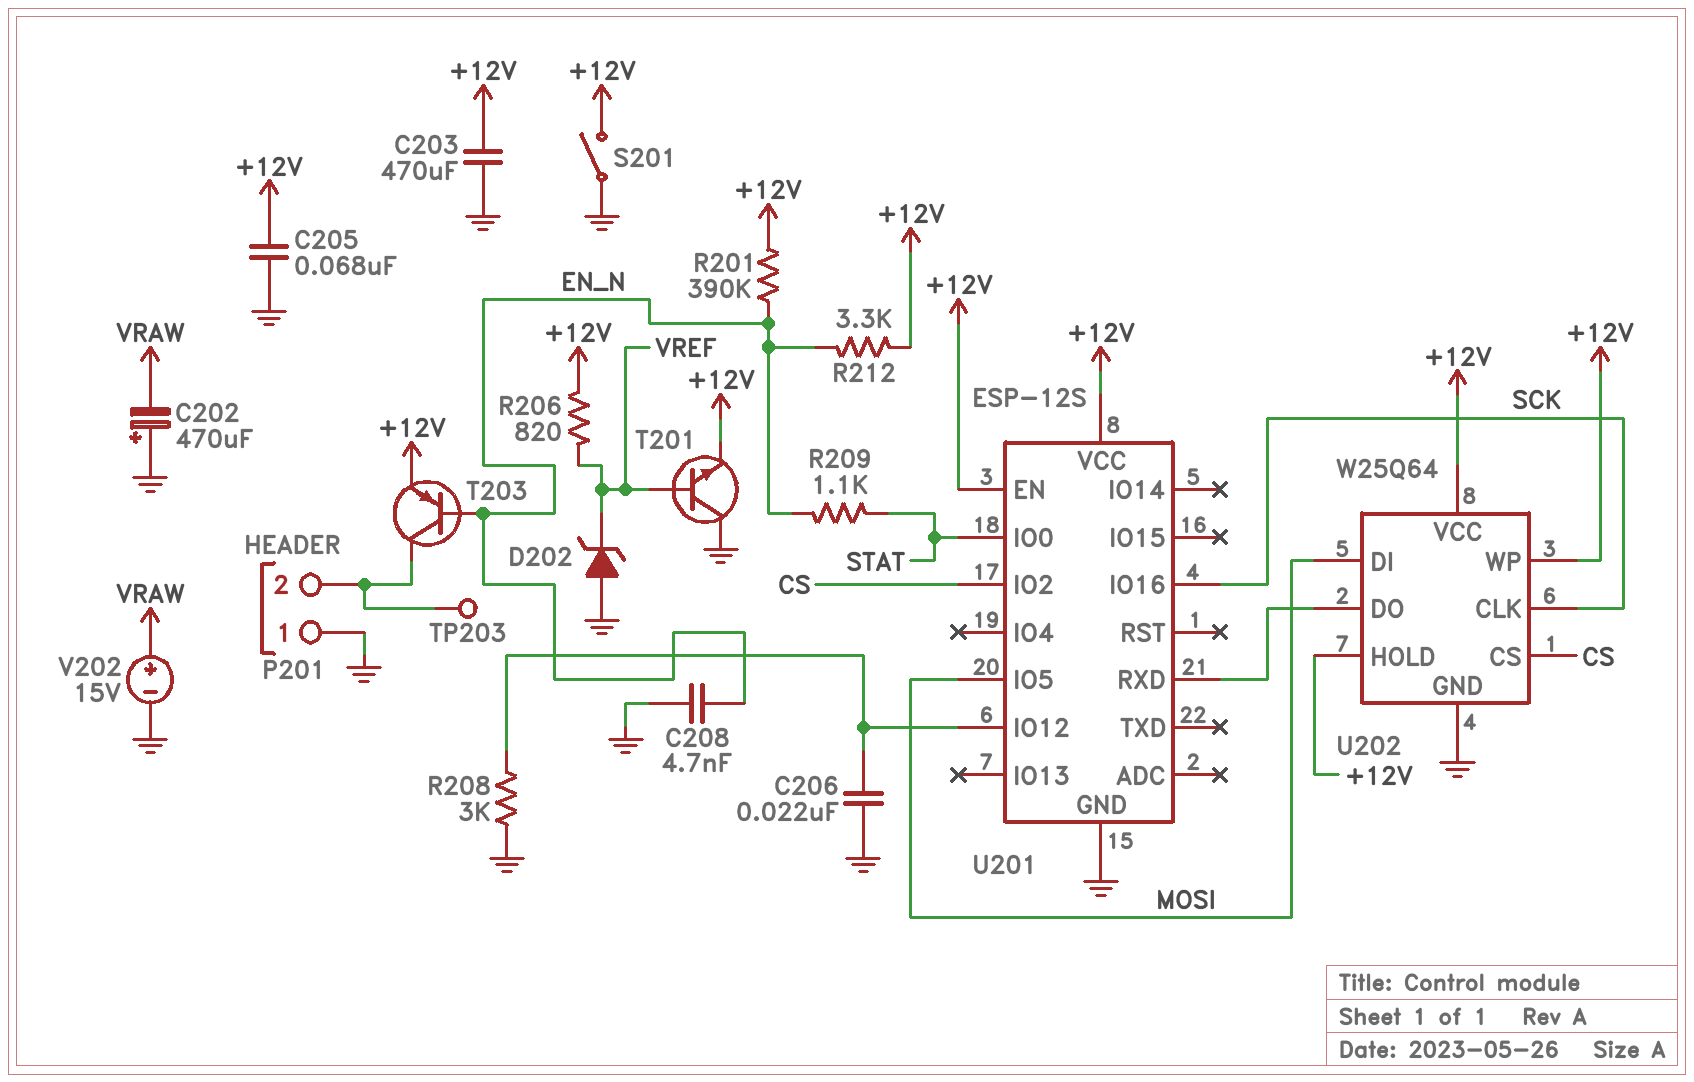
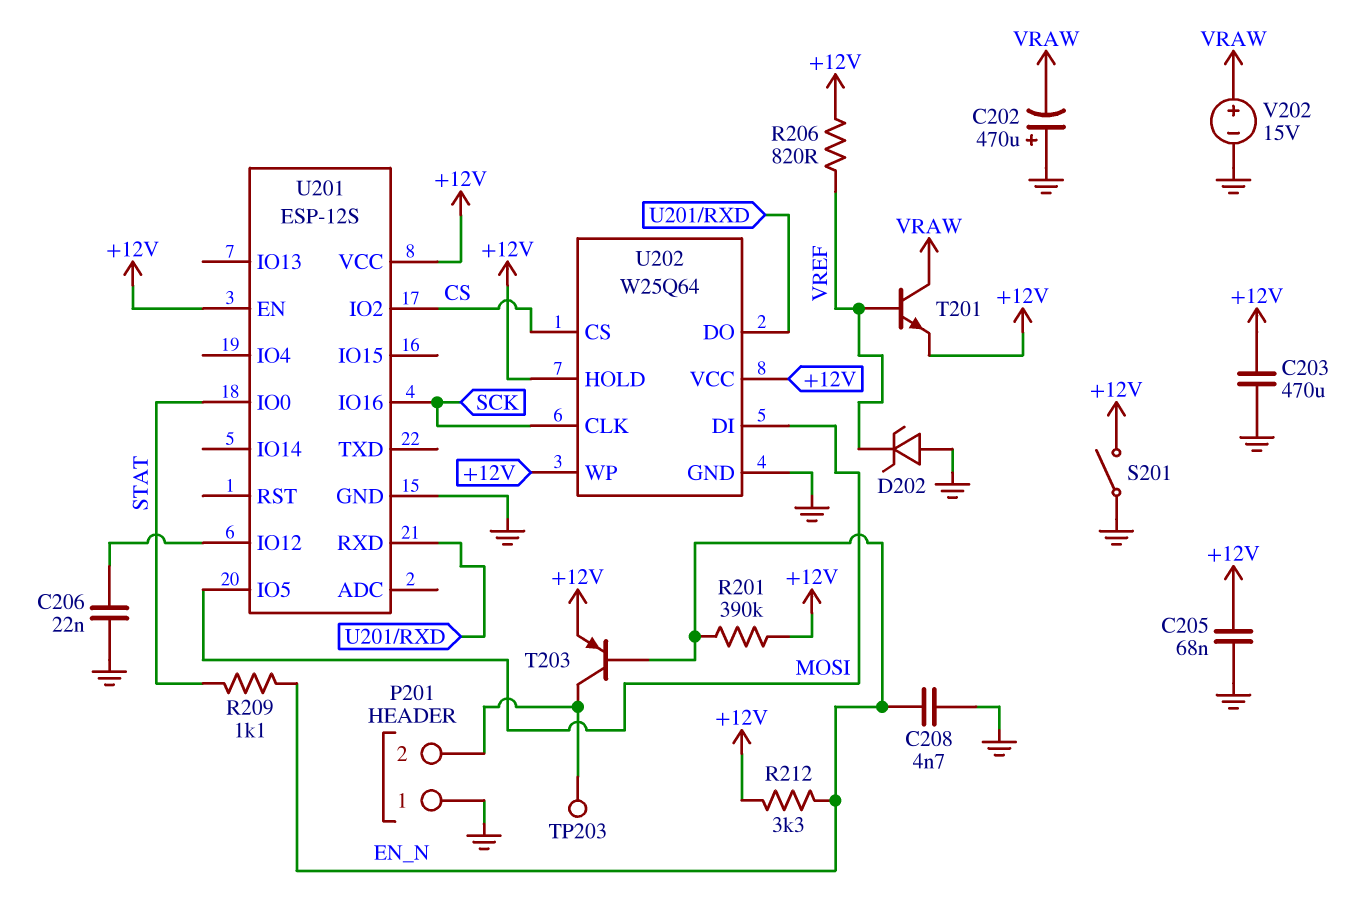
R208: 3k (GND, U201/IO12) -> none
T201: NPN (B VREF, C GND, E +12V) -> NPN (B VREF, C VRAW, E +12V)

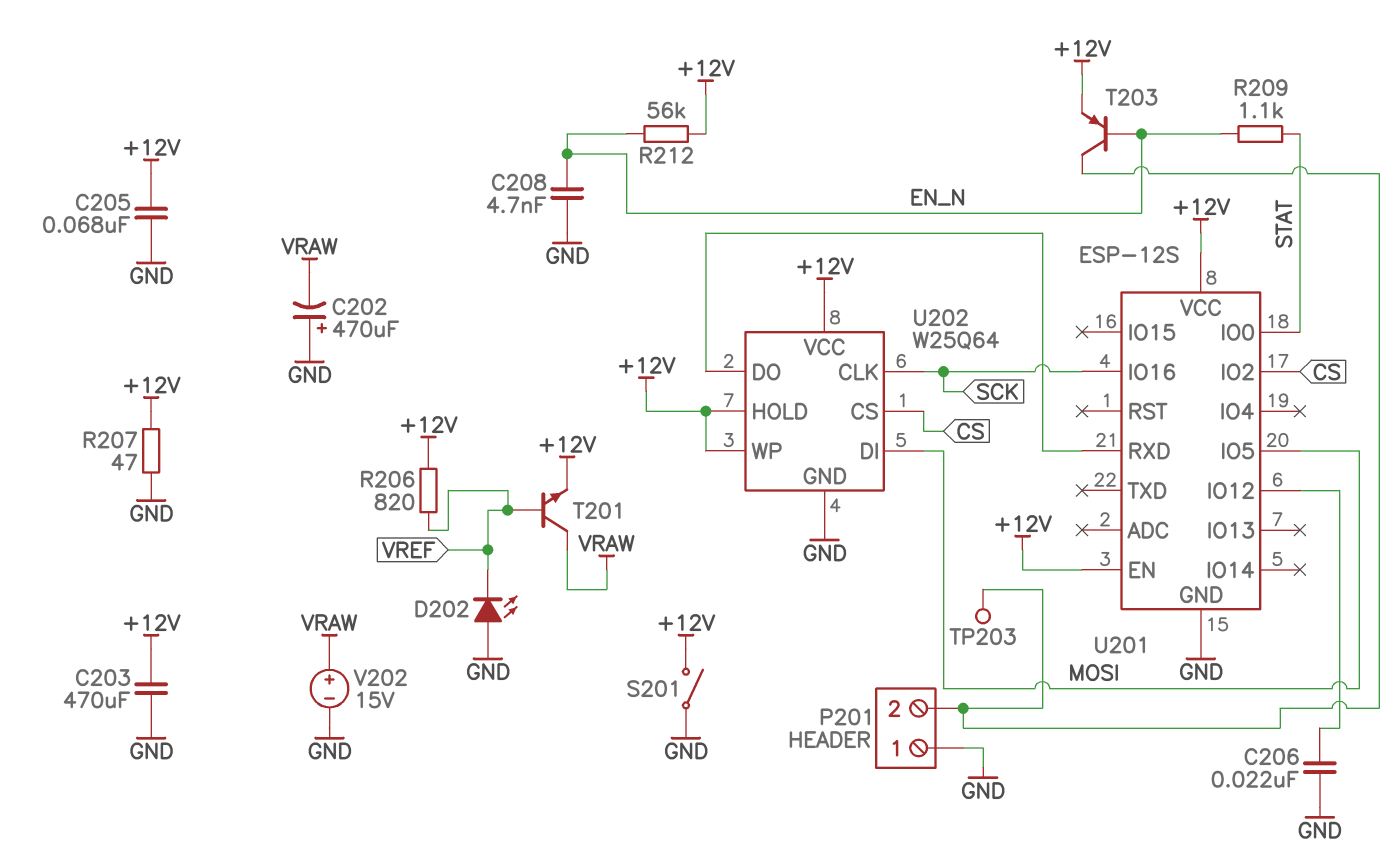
D202: zener (A GND, K VREF) -> LED (A GND, K VREF)
R201: 390k (+12V, EN_N) -> none
R207: none -> 47 (+12V, GND)
R212: 3.3k (+12V, EN_N) -> 56k (+12V, EN_N)

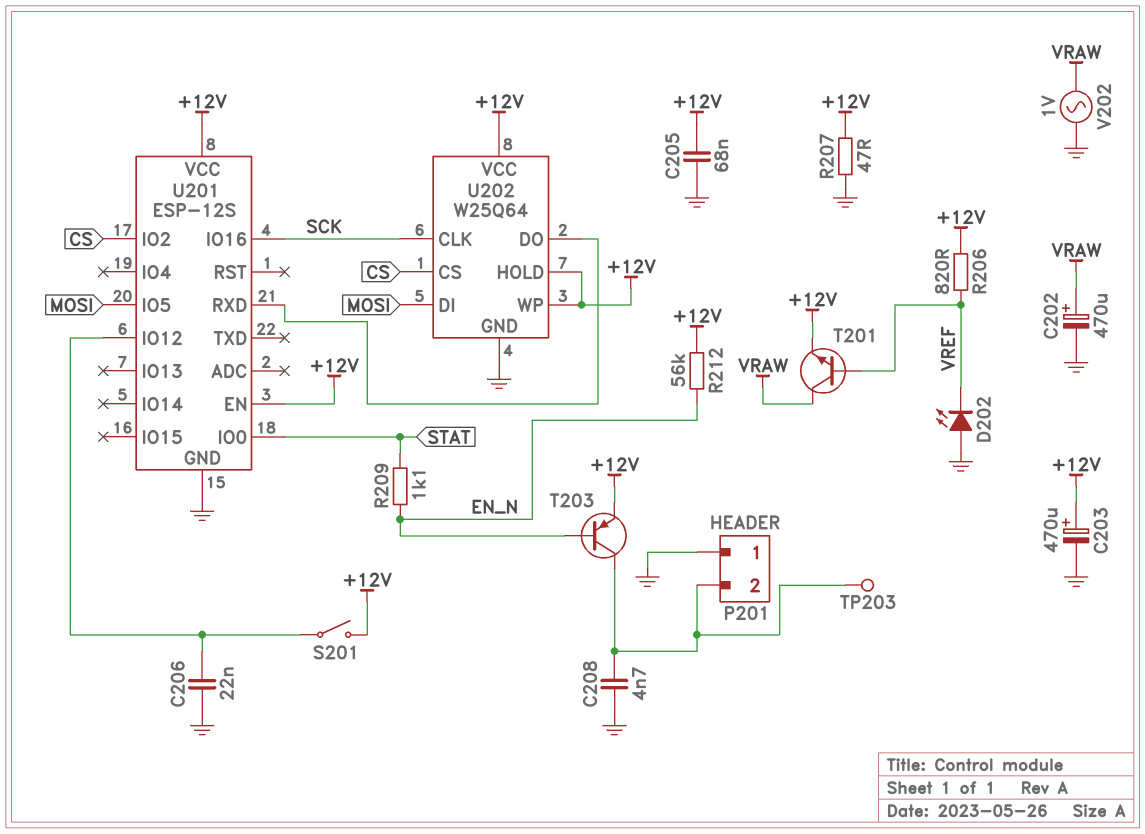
C202: 470uF (plus GND, minus VRAW) -> 470uF (plus VRAW, minus GND)
C203: 470uF (+12V, GND) -> 470uF (plus +12V, minus GND)
C208: 4.7nF (EN_N, GND) -> 4.7nF (GND, P201/2)
S201: switch (+12V, GND) -> switch (+12V, U201/IO12)
V202: 15V (plus VRAW, minus GND) -> AC 1V (GND, VRAW)

